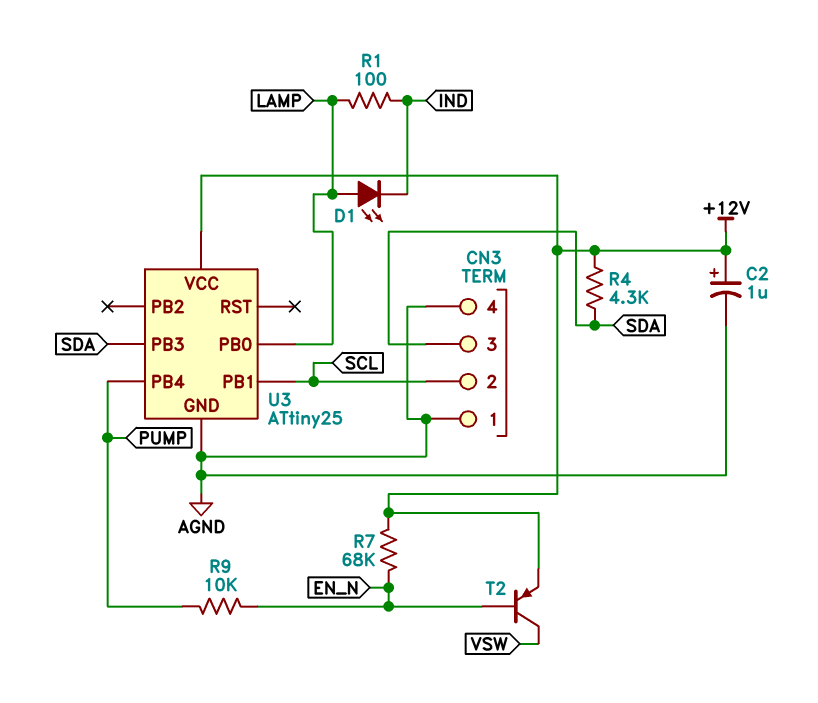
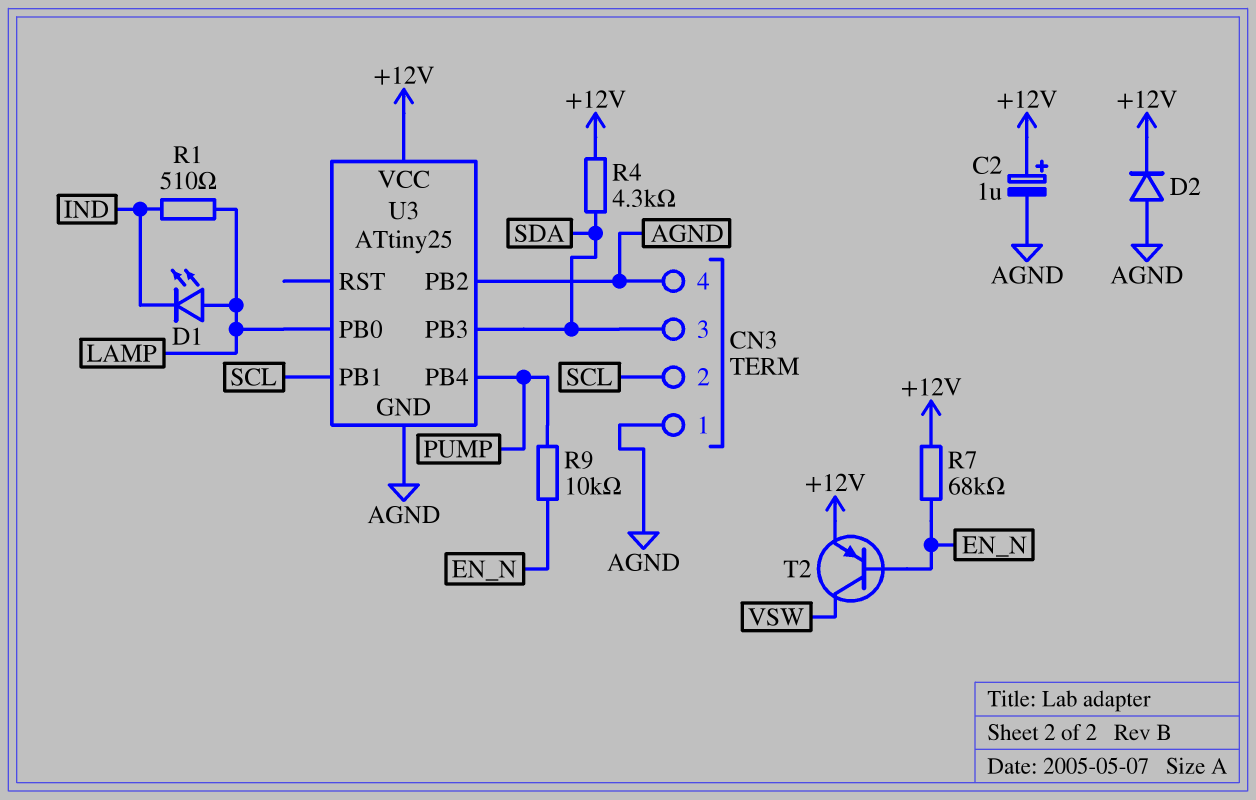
D2: none -> diode (A AGND, K +12V)
R1: 100 (IND, LAMP) -> 510 (IND, LAMP)
U3 pin PB2: none -> AGND

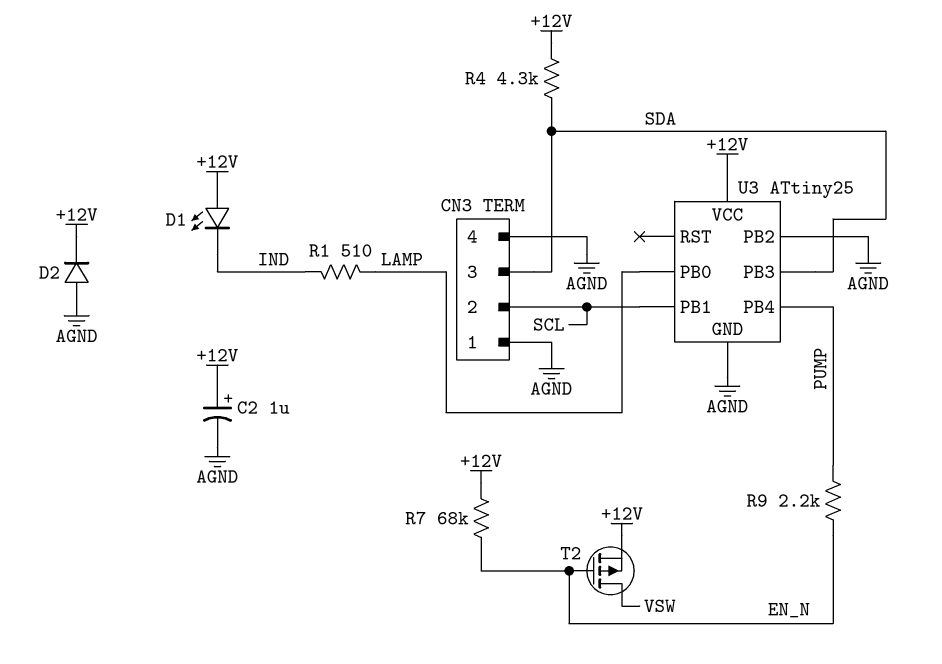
D1: LED (A LAMP, K IND) -> LED (A +12V, K IND)
R9: 10k (EN_N, PUMP) -> 2.2k (EN_N, PUMP)
T2: PNP (B EN_N, C VSW, E +12V) -> PMOS (G EN_N, D VSW, S +12V)

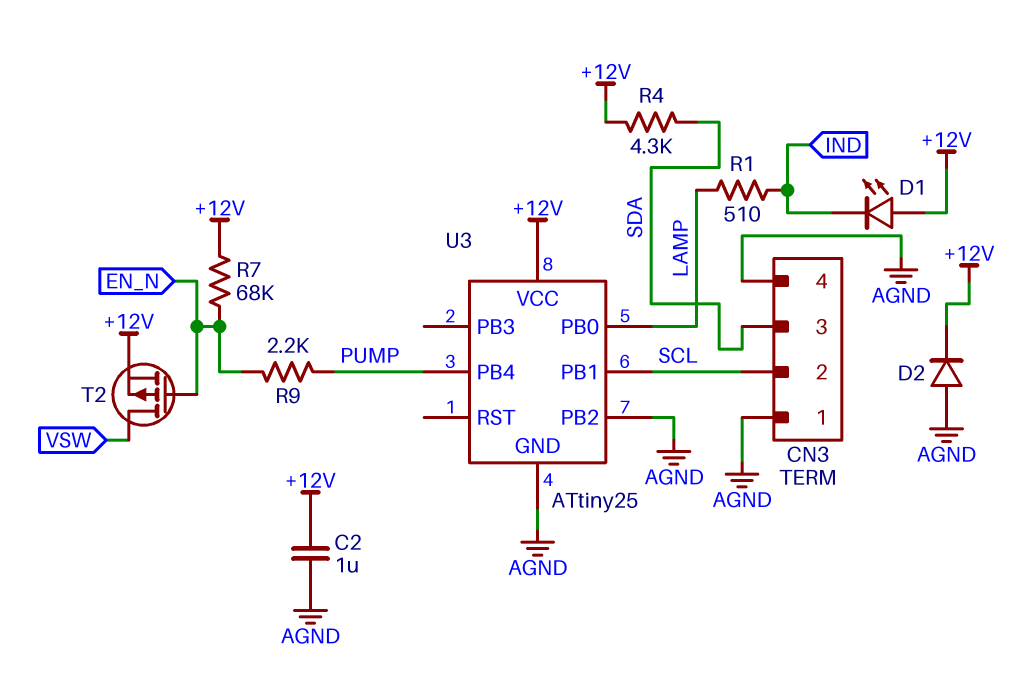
C2: 1uF (plus +12V, minus AGND) -> 1uF (+12V, AGND)
U3 pin PB3: SDA -> none

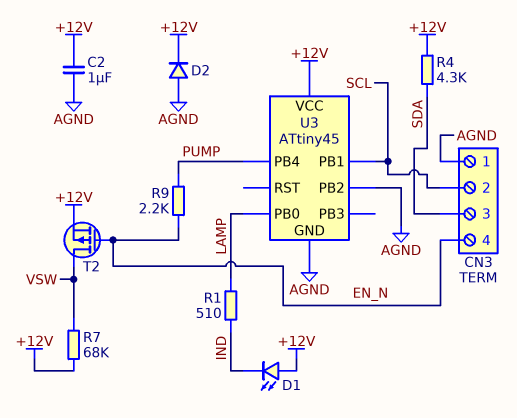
CN3 pin 4: AGND -> EN_N
R7: 68k (+12V, EN_N) -> 68k (+12V, VSW)
U3: ATtiny25 -> ATtiny45

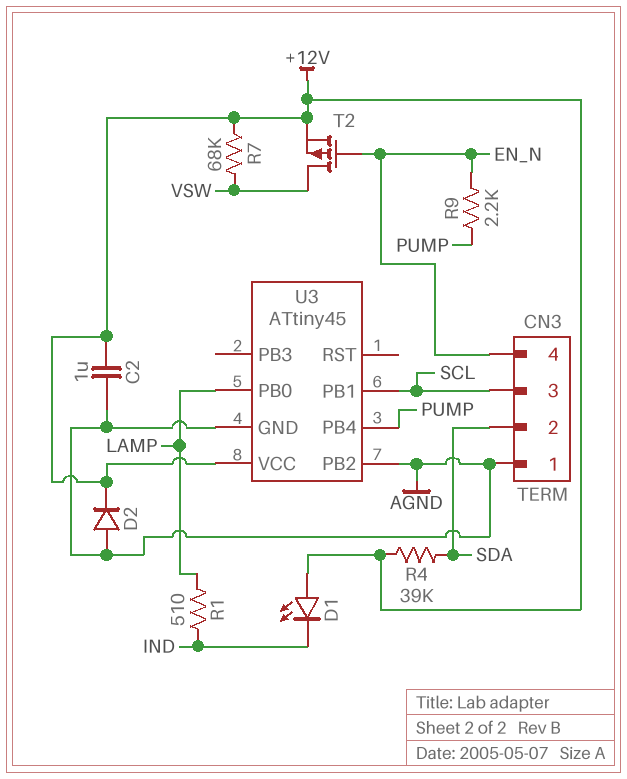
CN3 pin 2: SCL -> SDA
CN3 pin 3: SDA -> SCL
R4: 4.3k (+12V, SDA) -> 39k (+12V, SDA)

